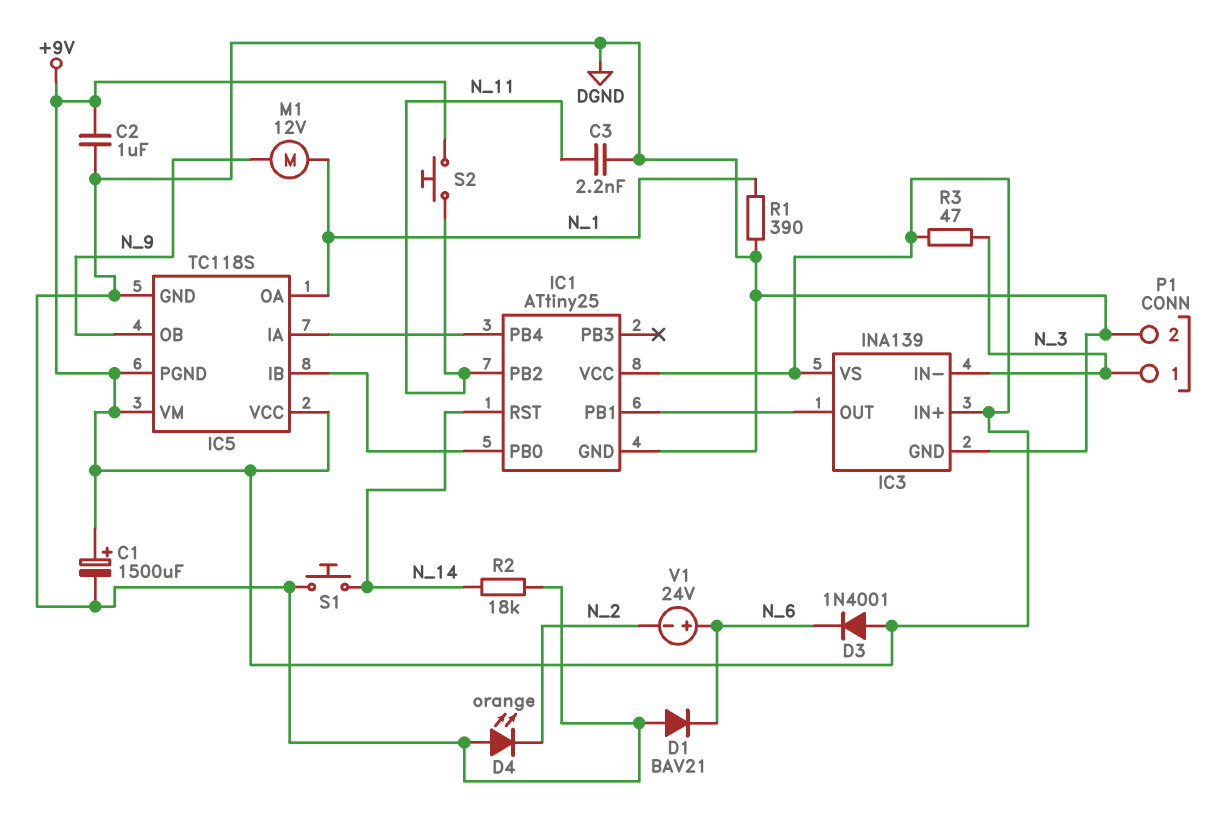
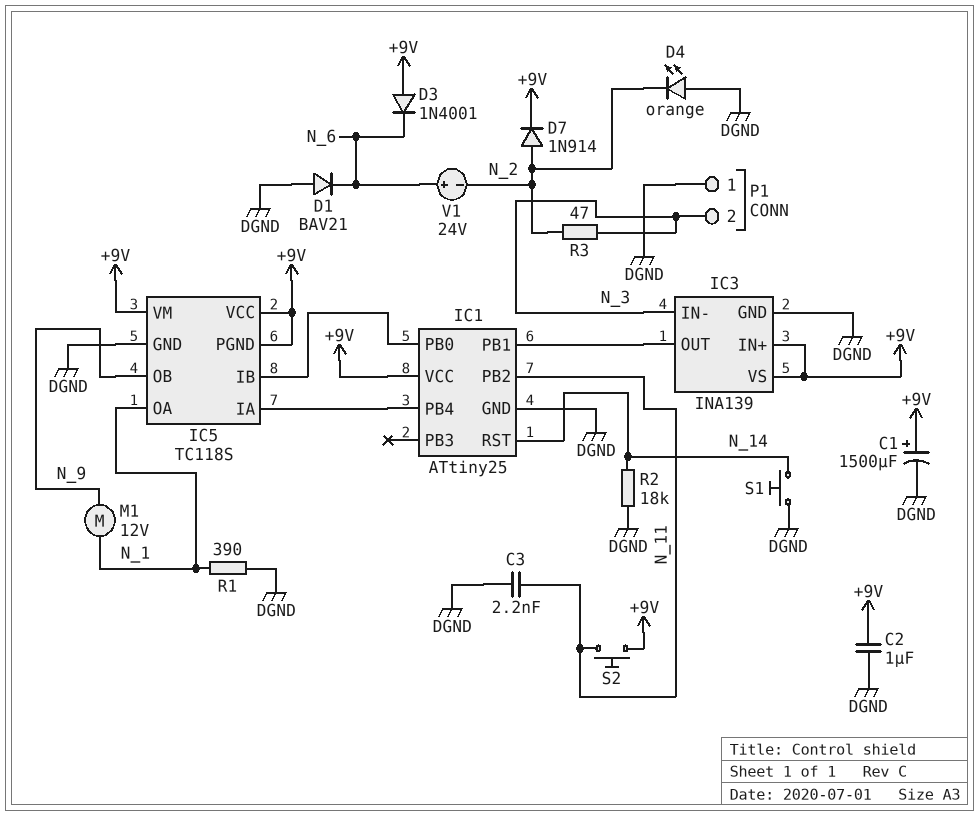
D7: none -> diode 1N914 (A N_2, K +9V)
P1 pin 1: N_3 -> DGND
P1 pin 2: DGND -> N_3
R3: 47 (+9V, N_3) -> 47 (N_2, N_3)

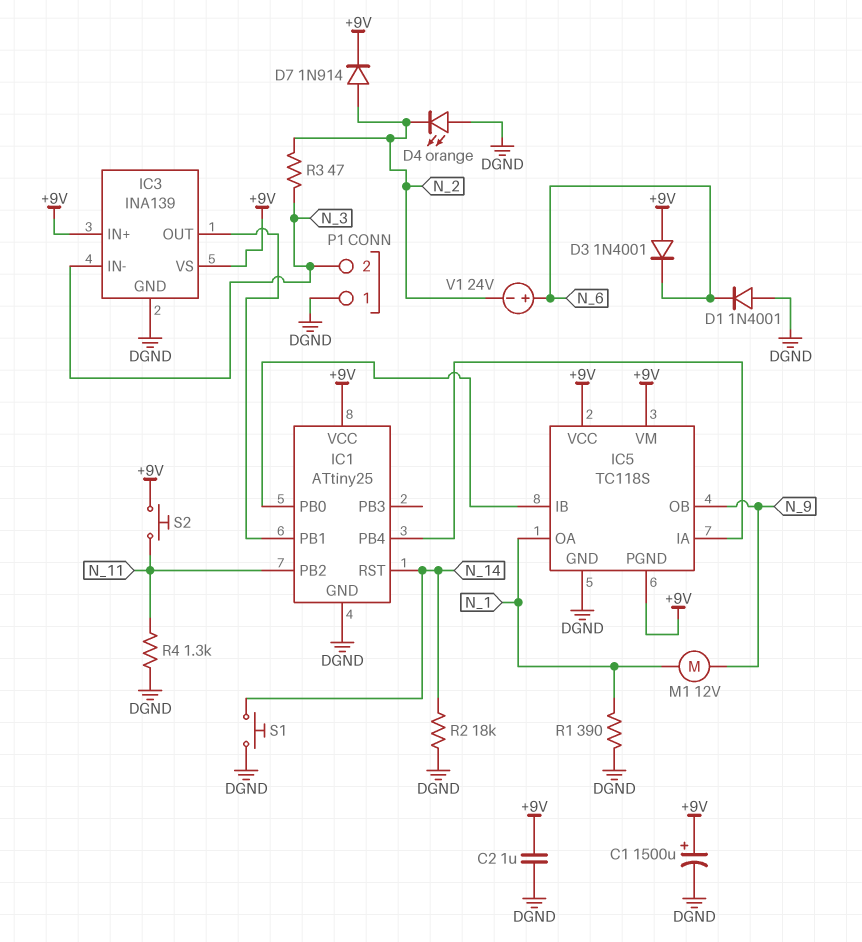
C3: 2.2nF (DGND, N_11) -> none
D1: diode BAV21 (A DGND, K N_6) -> diode 1N4001 (A DGND, K N_6)
R4: none -> 1.3k (DGND, N_11)

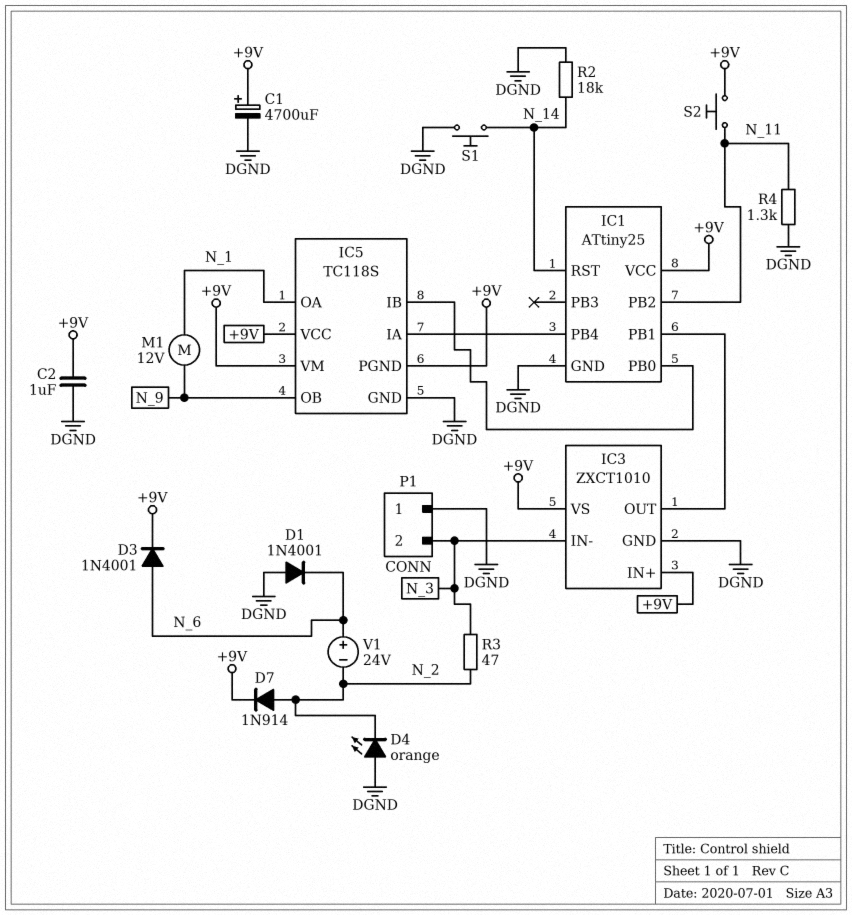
C1: 1500uF (plus +9V, minus DGND) -> 4700uF (plus +9V, minus DGND)
D3: diode 1N4001 (A +9V, K N_6) -> diode 1N4001 (A N_6, K +9V)
IC3: INA139 -> ZXCT1010
R1: 390 (DGND, N_1) -> none

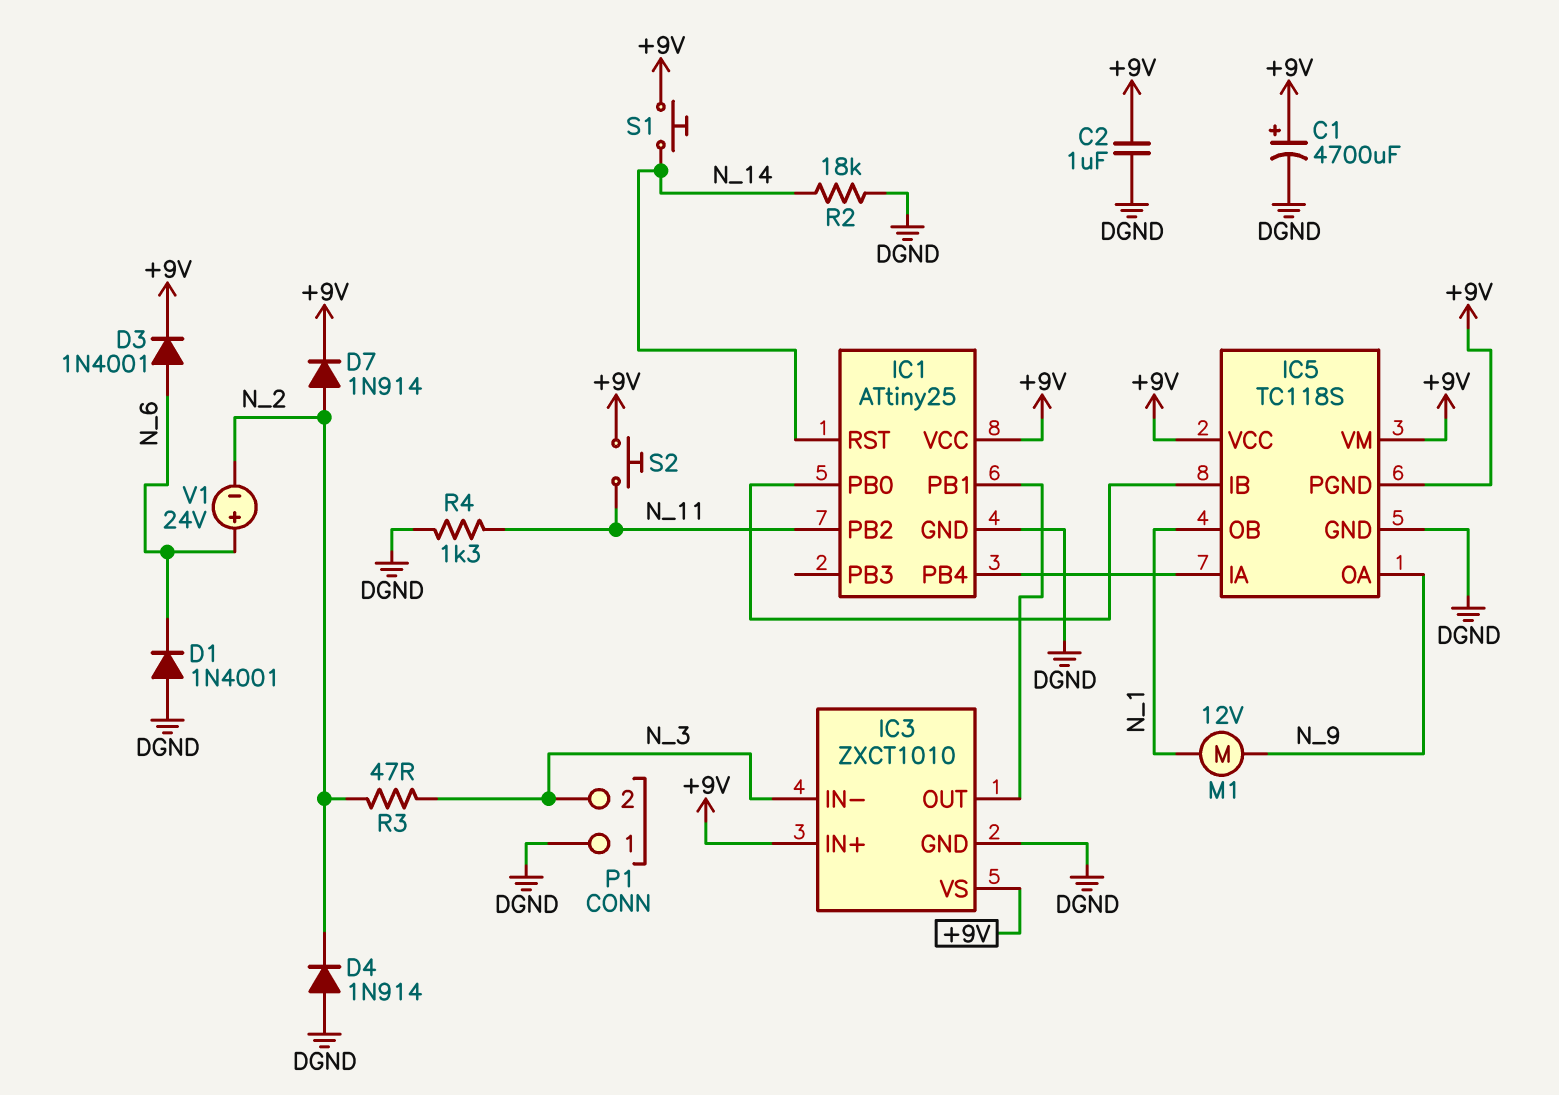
D4: LED orange (A DGND, K N_2) -> diode 1N914 (A DGND, K N_2)
IC5 pin OA: N_1 -> N_9
IC5 pin OB: N_9 -> N_1
S1: button (DGND, N_14) -> button (+9V, N_14)

